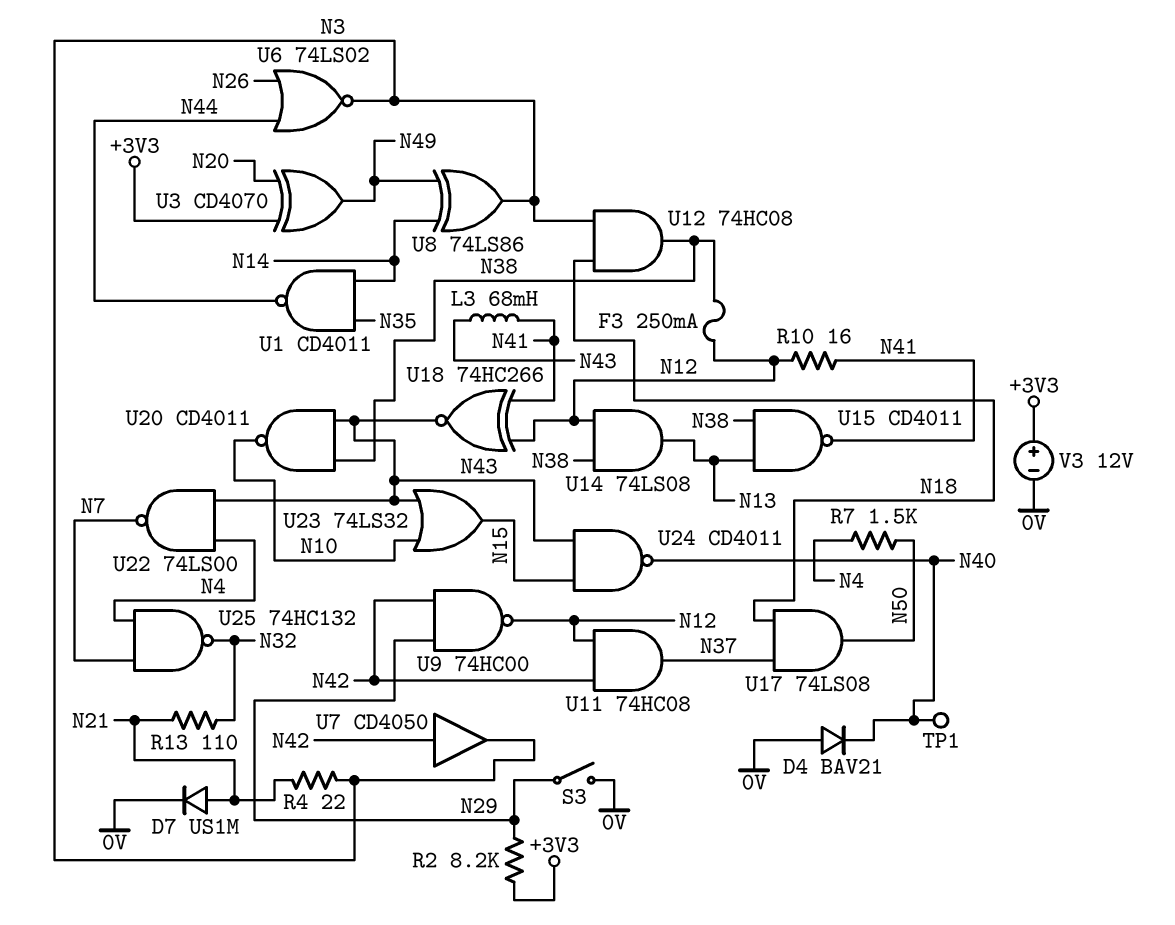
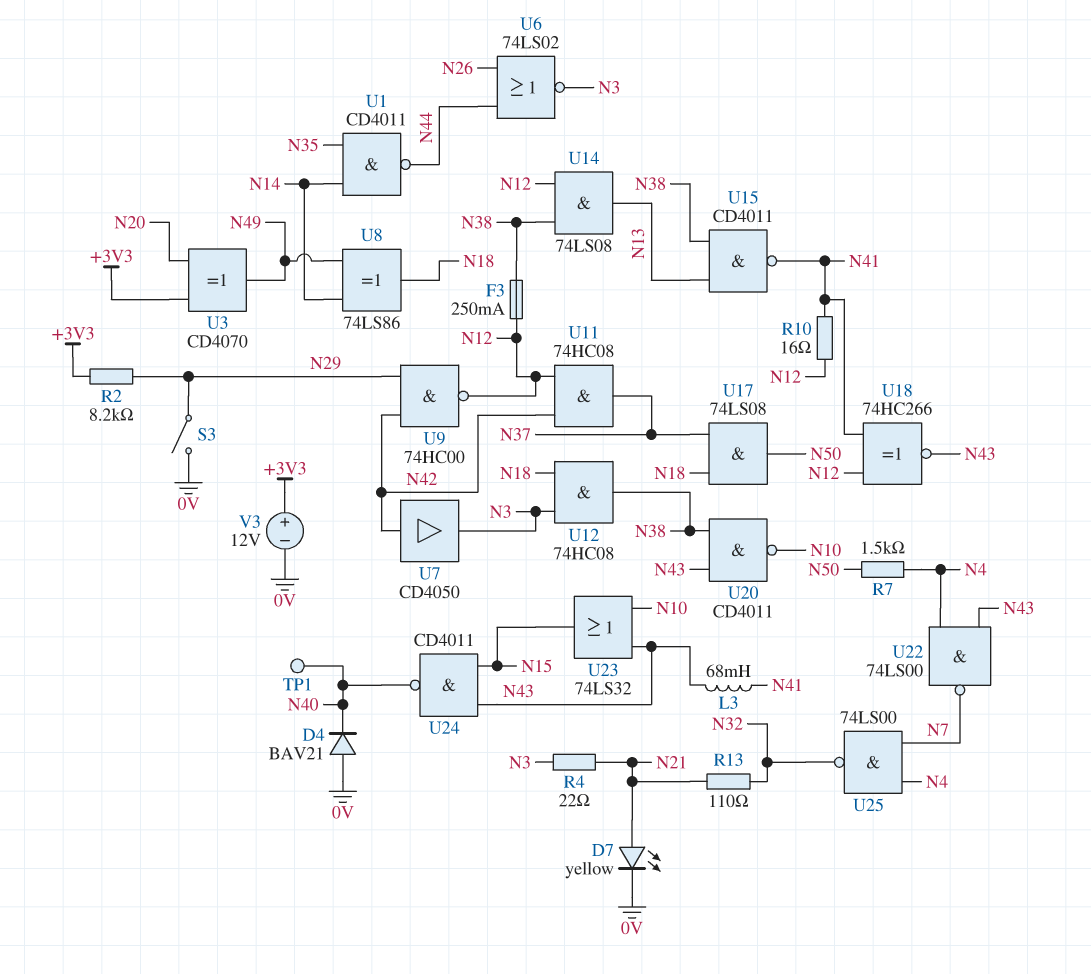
D7: diode US1M (A N21, K 0V) -> LED yellow (A N21, K 0V)
U8: XOR 74LS86 (in N14, in N49, out N3) -> XOR 74LS86 (in N14, in N49, out N18)
U25: NAND 74HC132 (in N4, in N7, out N32) -> NAND 74LS00 (in N4, in N7, out N32)

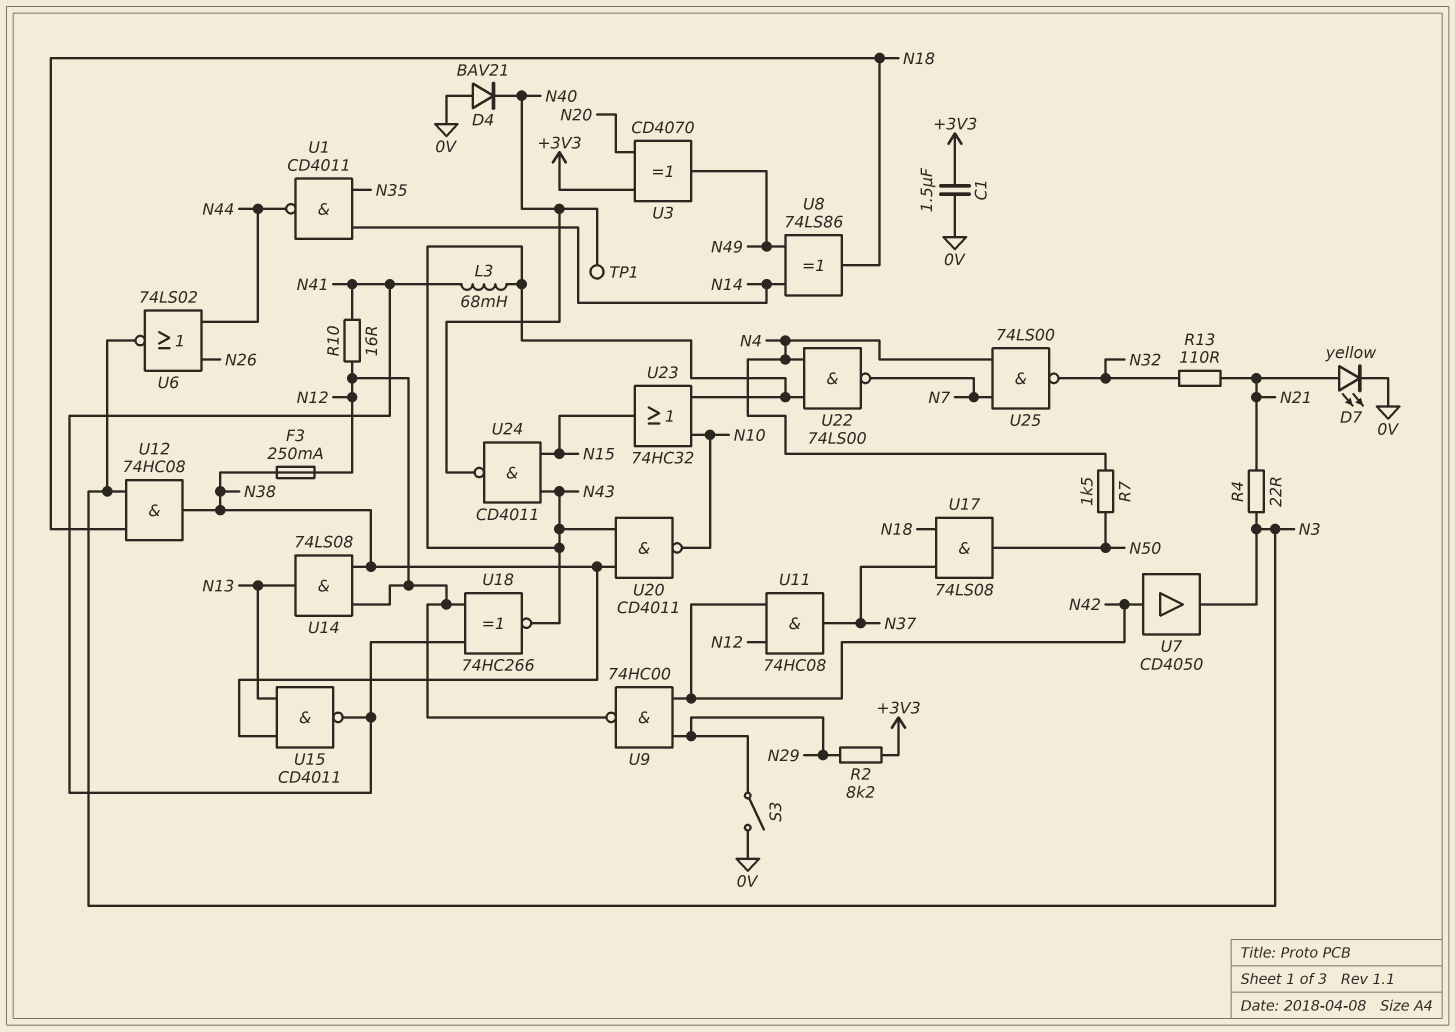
C1: none -> 1.5uF (+3V3, 0V)
U23: OR 74LS32 (in N10, in N43, out N15) -> OR 74HC32 (in N10, in N43, out N15)
V3: 12V (plus +3V3, minus 0V) -> none

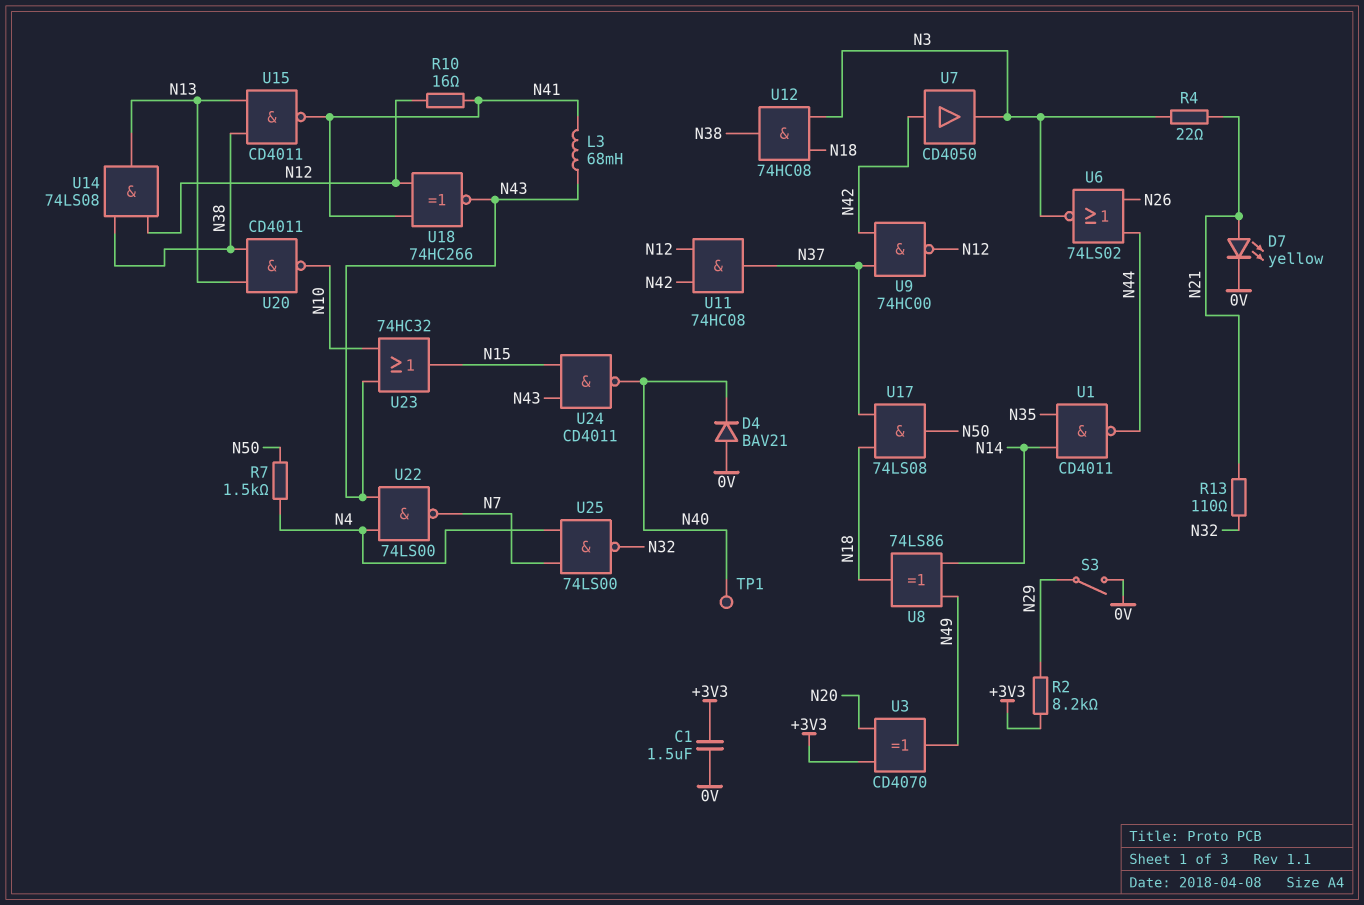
F3: 250mA (N12, N38) -> none
U9: NAND 74HC00 (in N29, in N42, out N12) -> NAND 74HC00 (in N37, in N42, out N12)
U20: NAND CD4011 (in N38, in N43, out N10) -> NAND CD4011 (in N13, in N38, out N10)

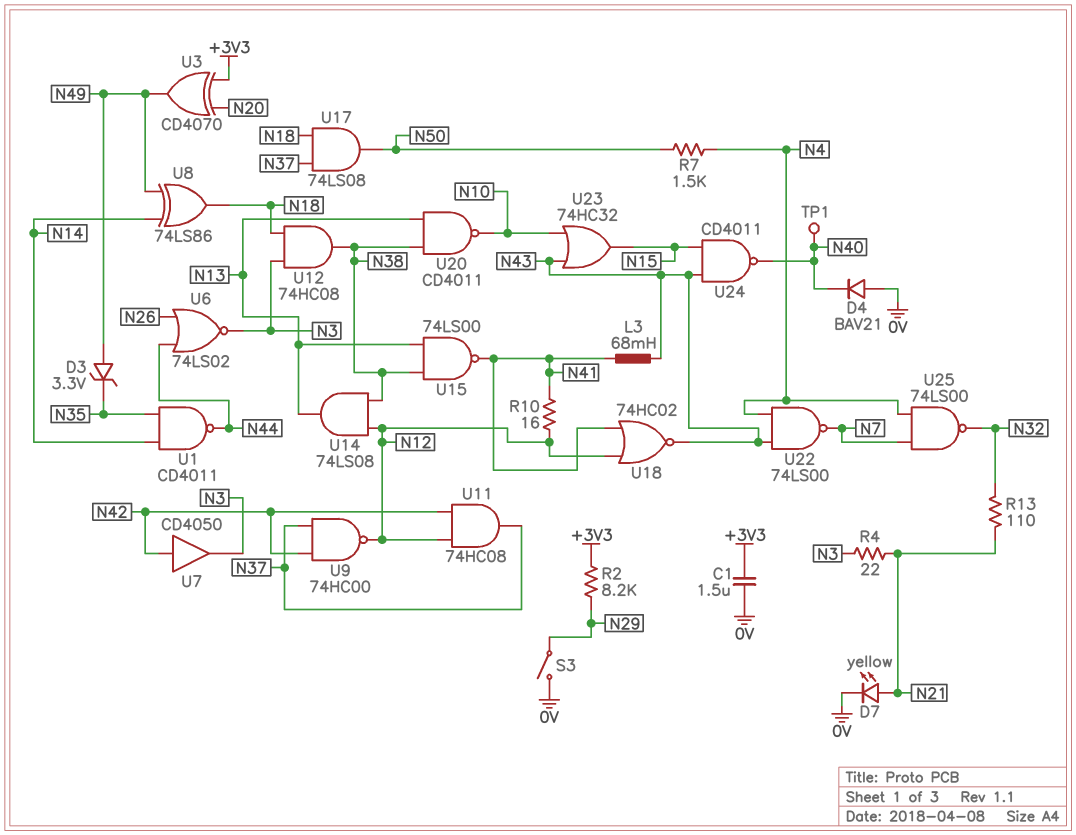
D3: none -> zener 3.3V (A N49, K N35)
U15: NAND CD4011 (in N13, in N38, out N41) -> NAND 74LS00 (in N13, in N38, out N41)
U18: XNOR 74HC266 (in N12, in N41, out N43) -> NOR 74HC02 (in N12, in N41, out N43)

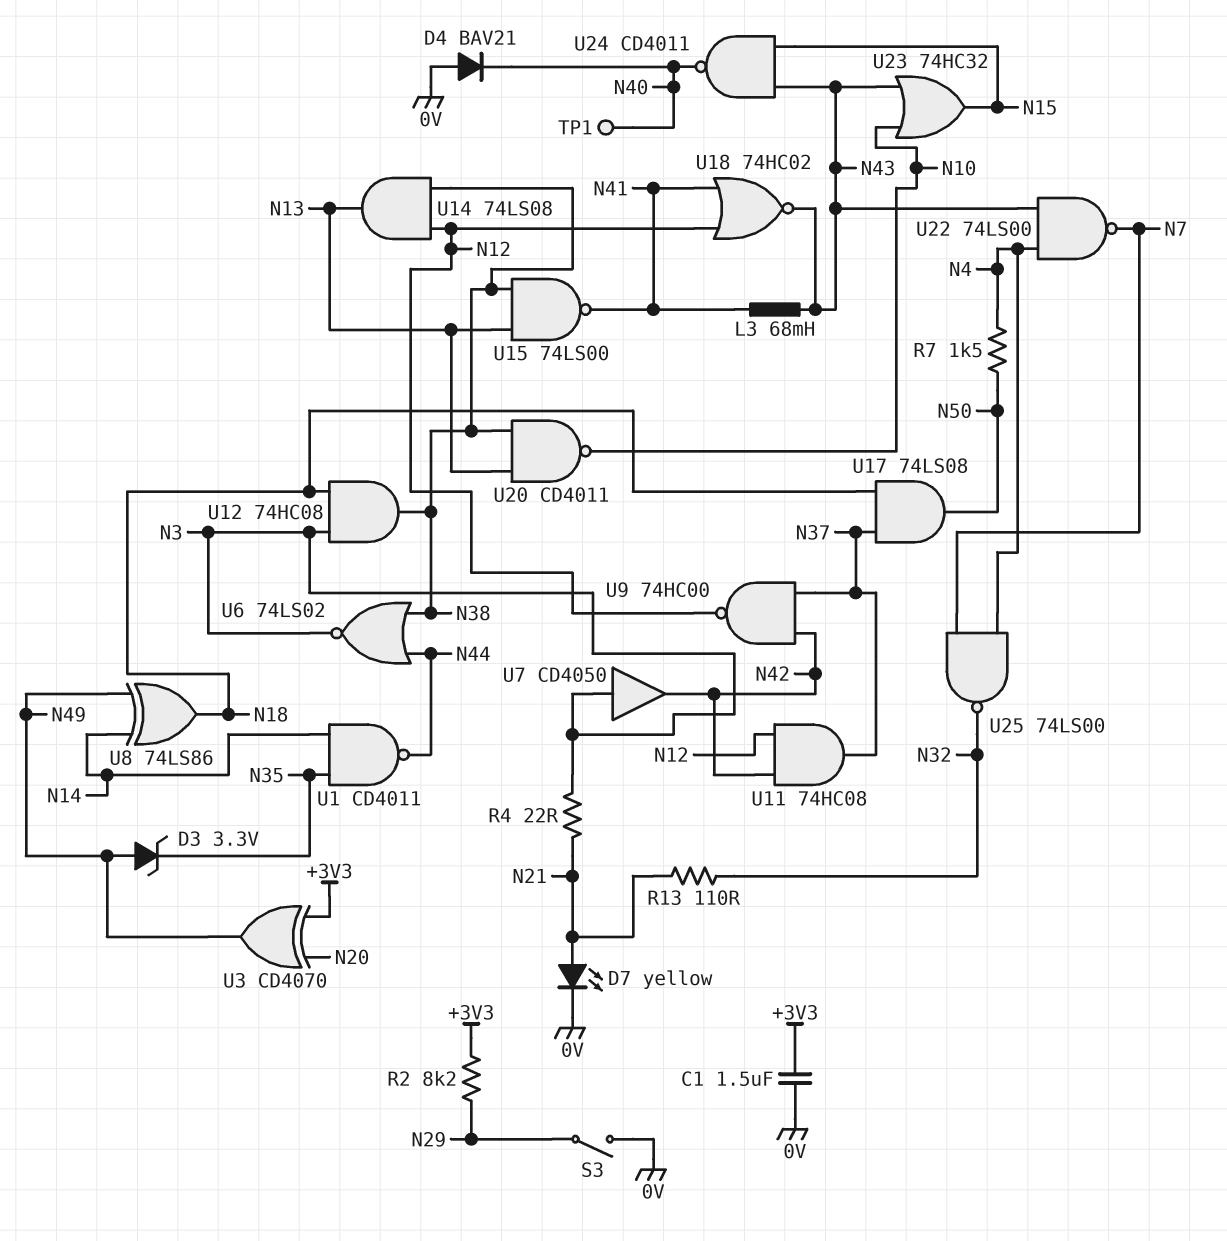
R10: 16 (N12, N41) -> none
U6: NOR 74LS02 (in N26, in N44, out N3) -> NOR 74LS02 (in N38, in N44, out N3)
U7: buffer CD4050 (in N42, out N3) -> buffer CD4050 (in N3, out N42)

